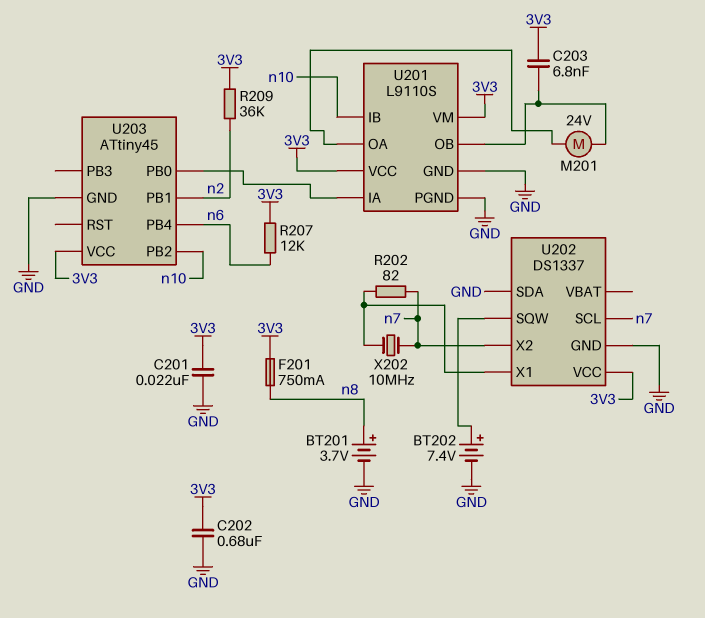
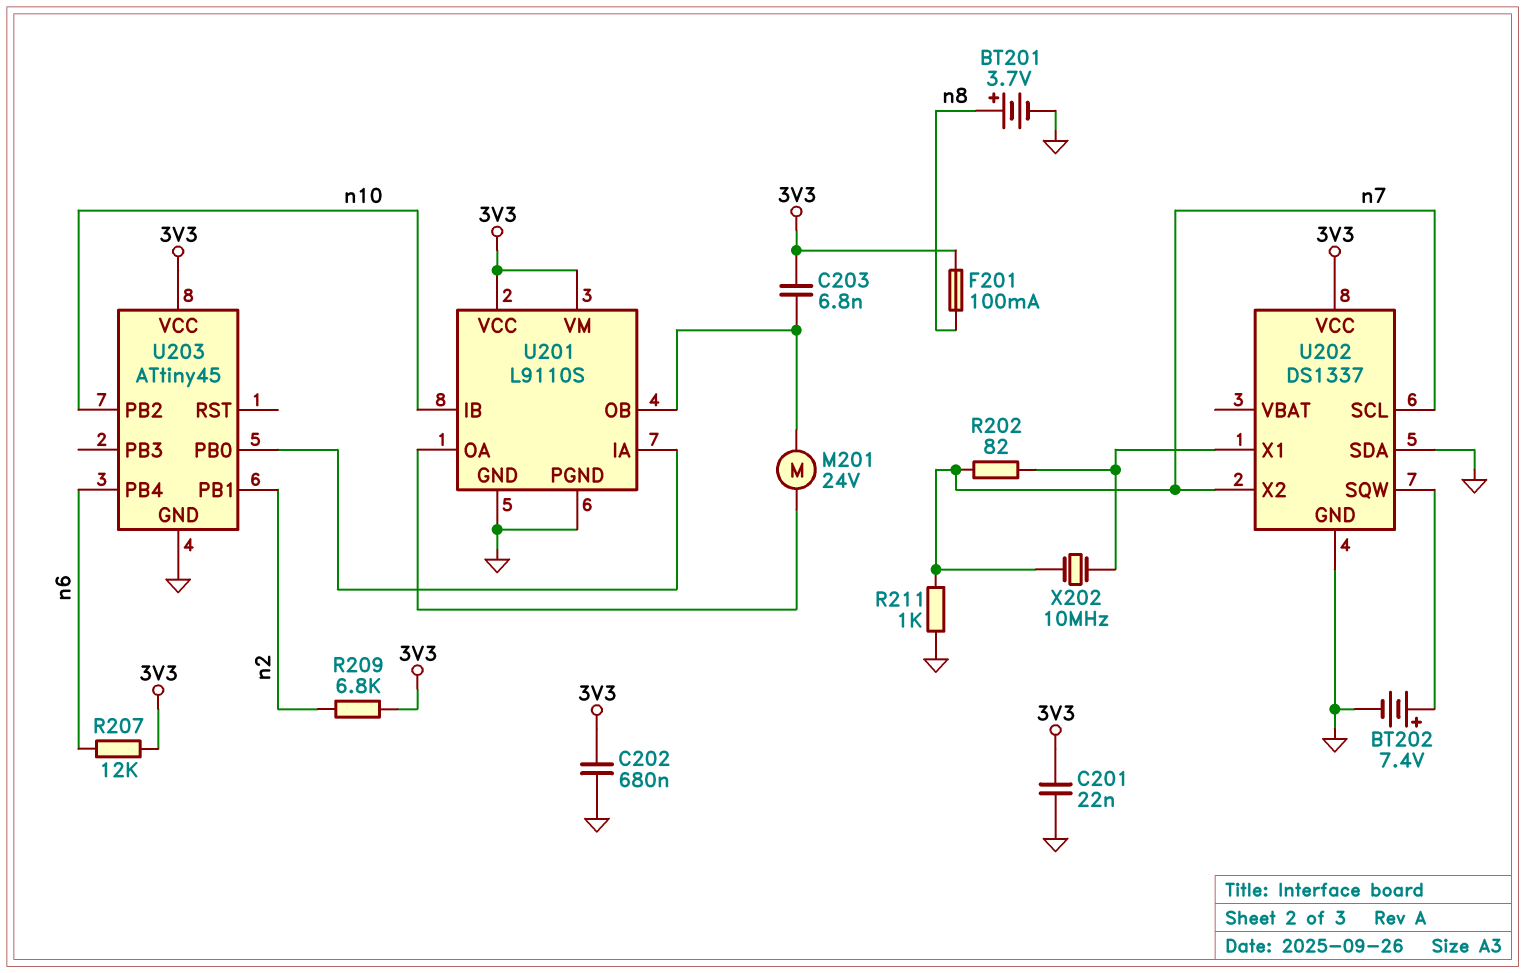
F201: 750mA (3V3, n8) -> 100mA (3V3, n8)
R209: 36k (3V3, n2) -> 6.8k (3V3, n2)
R211: none -> 1k (GND, n7)

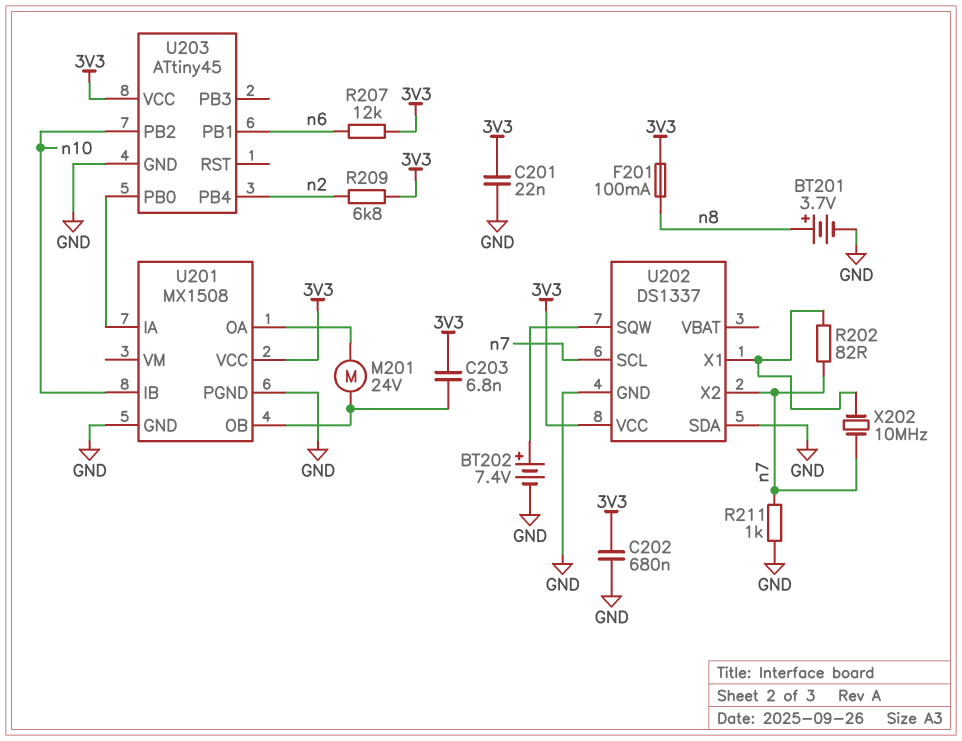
U201: L9110S -> MX1508
U201 pin VM: 3V3 -> none
U203 pin PB1: n2 -> n6
U203 pin PB4: n6 -> n2

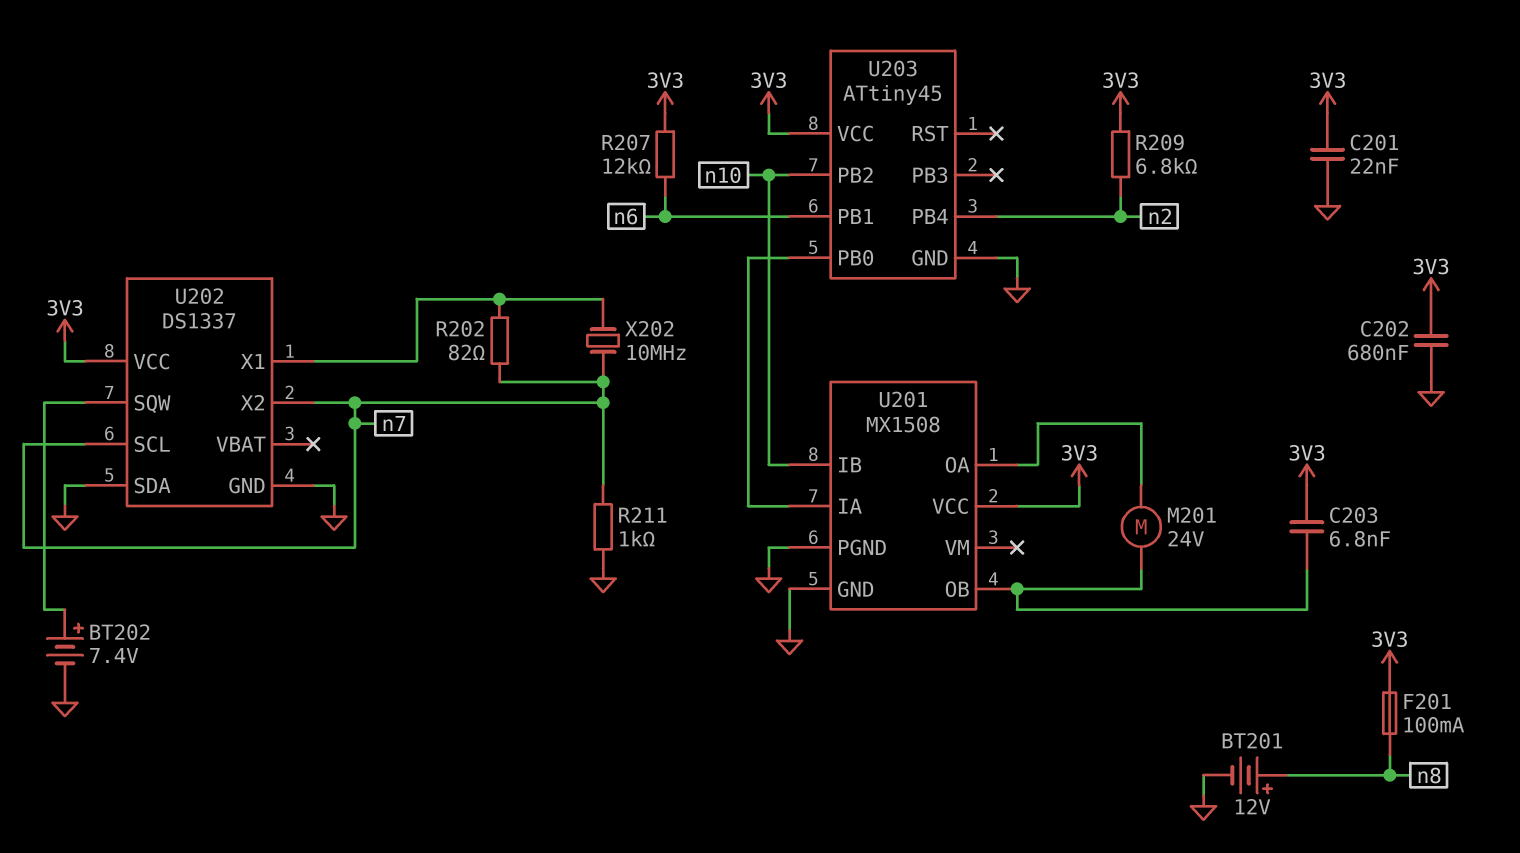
BT201: 3.7V (plus n8, minus GND) -> 12V (plus n8, minus GND)

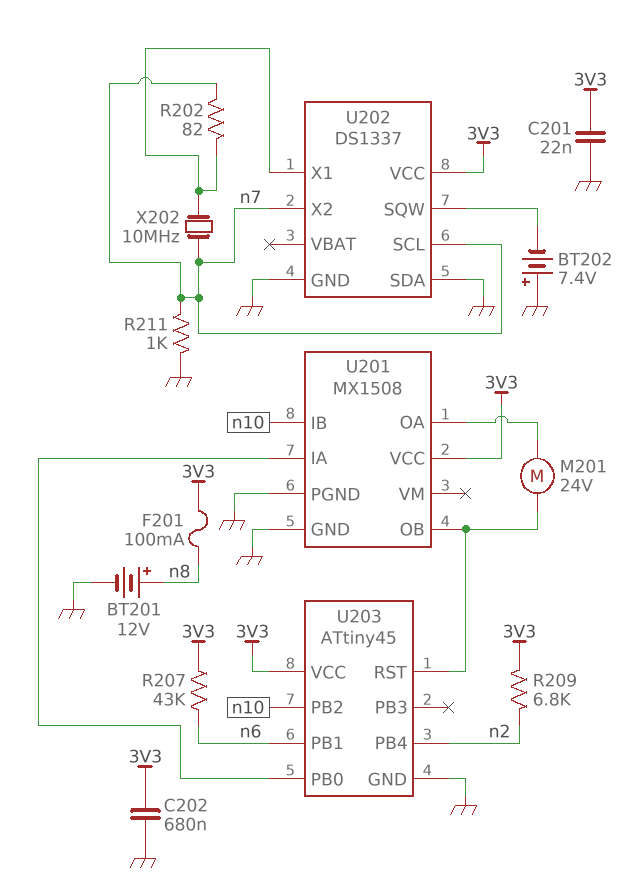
BT202: 7.4V (plus U202/SQW, minus GND) -> 7.4V (plus GND, minus U202/SQW)
C203: 6.8nF (3V3, U201/OB) -> none
R207: 12k (3V3, n6) -> 43k (3V3, n6)
U203 pin RST: none -> U201/OB

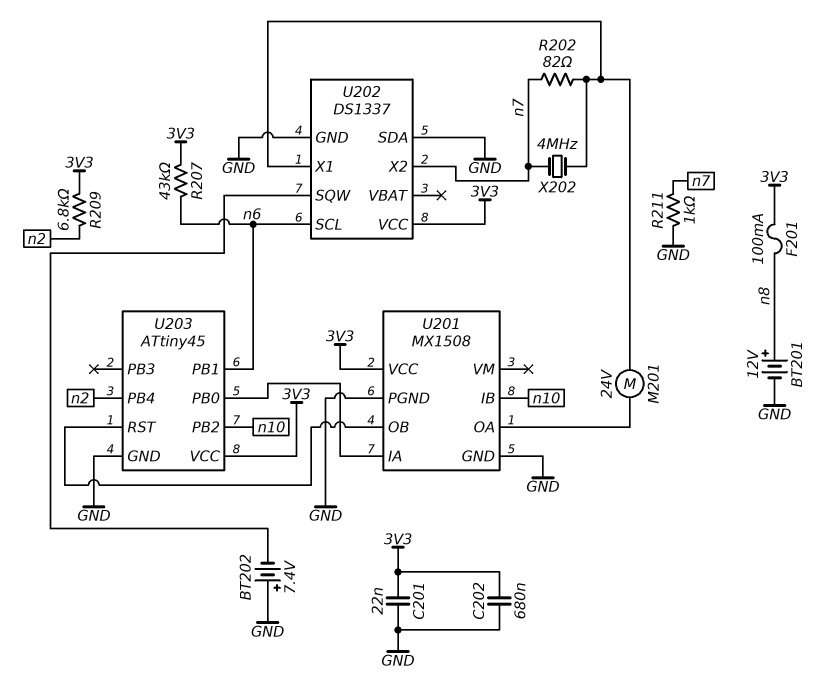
M201: motor 24V (U201/OA, U201/OB) -> motor 24V (U201/OA, U202/X1)
U202 pin SCL: n7 -> n6
X202: 10MHz (U202/X1, n7) -> 4MHz (U202/X1, n7)

